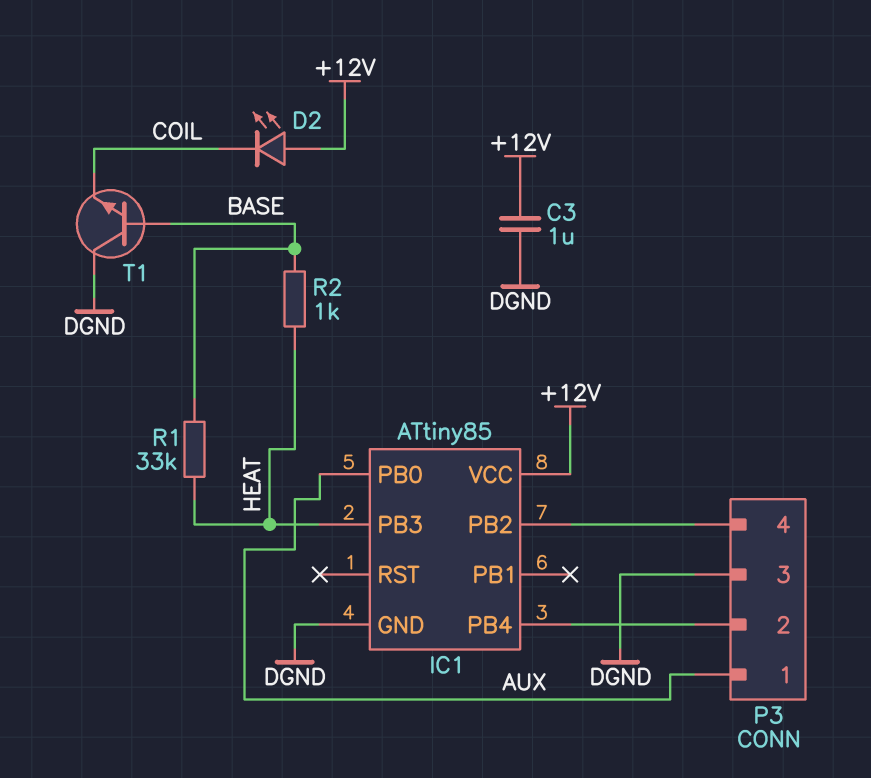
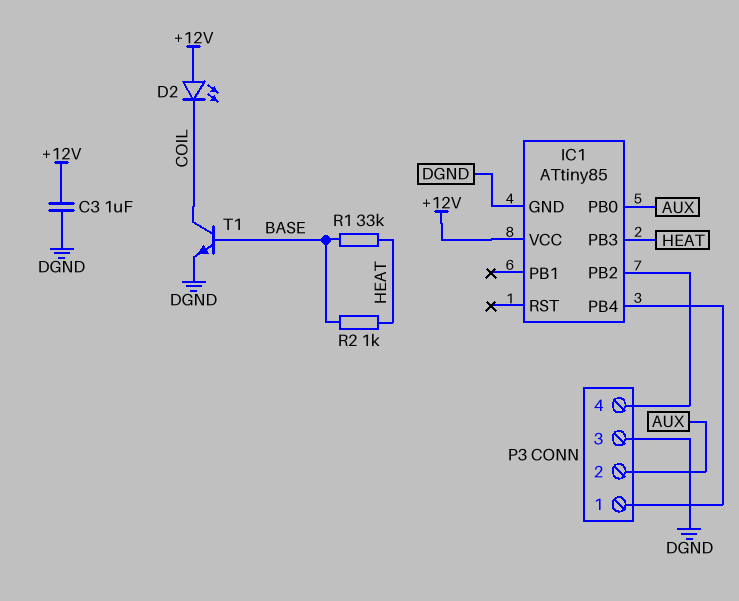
P3 pin 1: AUX -> IC1/PB4
P3 pin 2: IC1/PB4 -> AUX
T1: NPN (B BASE, C DGND, E COIL) -> NPN (B BASE, C COIL, E DGND)

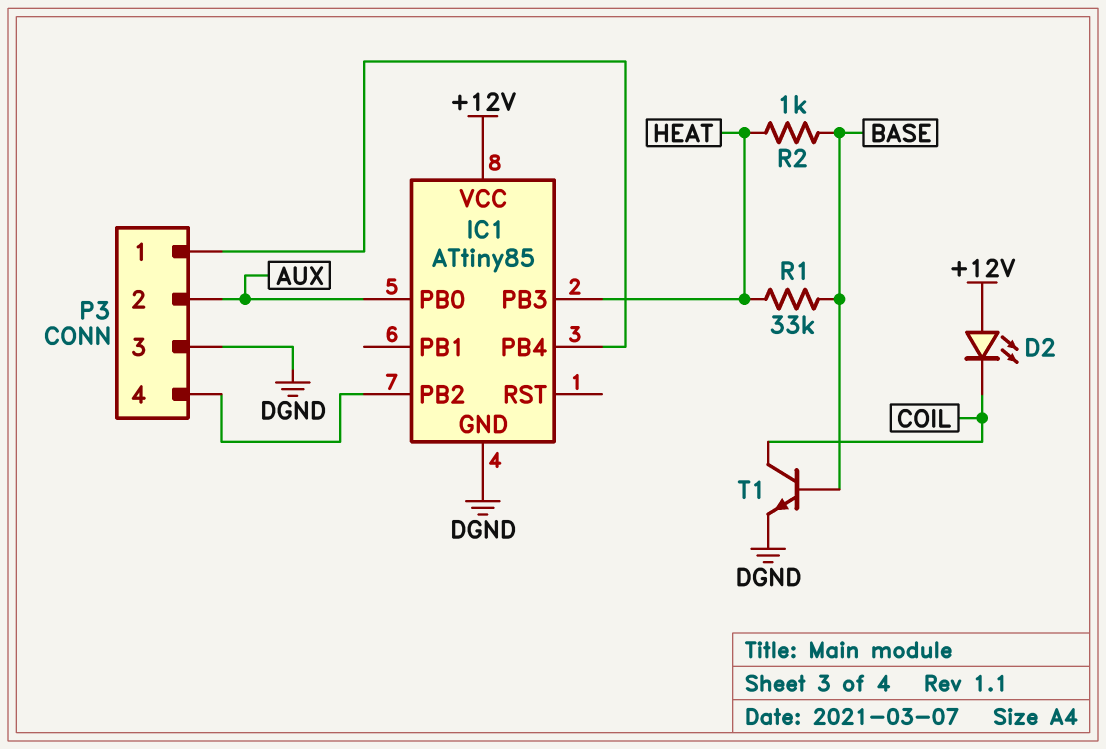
C3: 1uF (+12V, DGND) -> none

